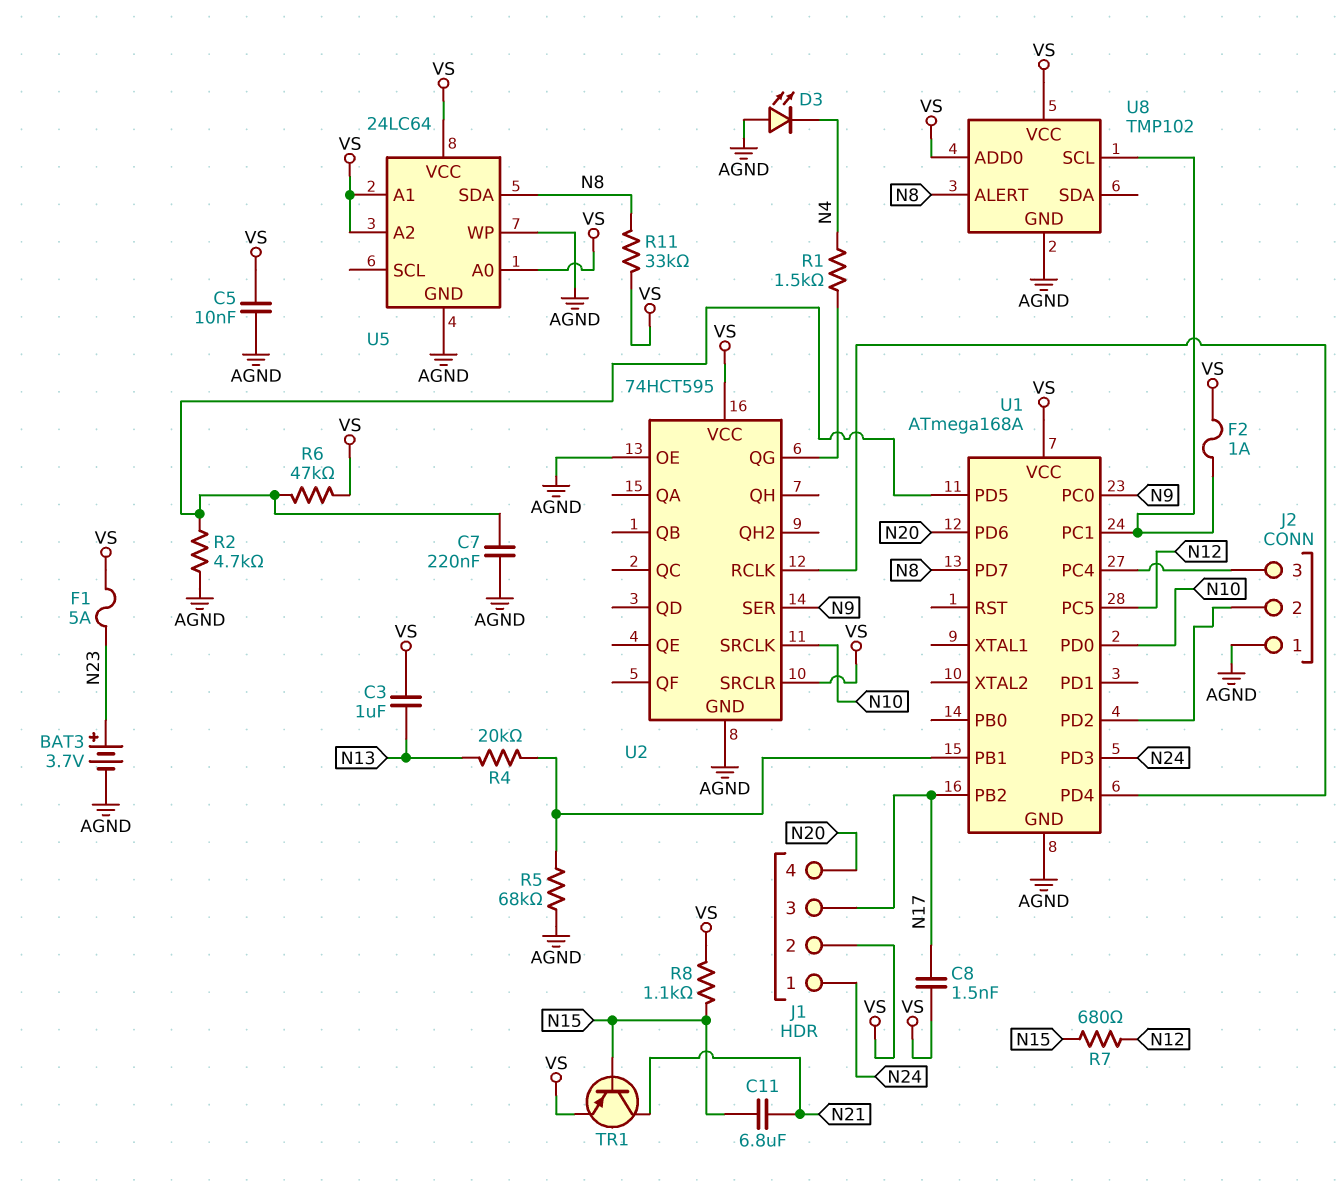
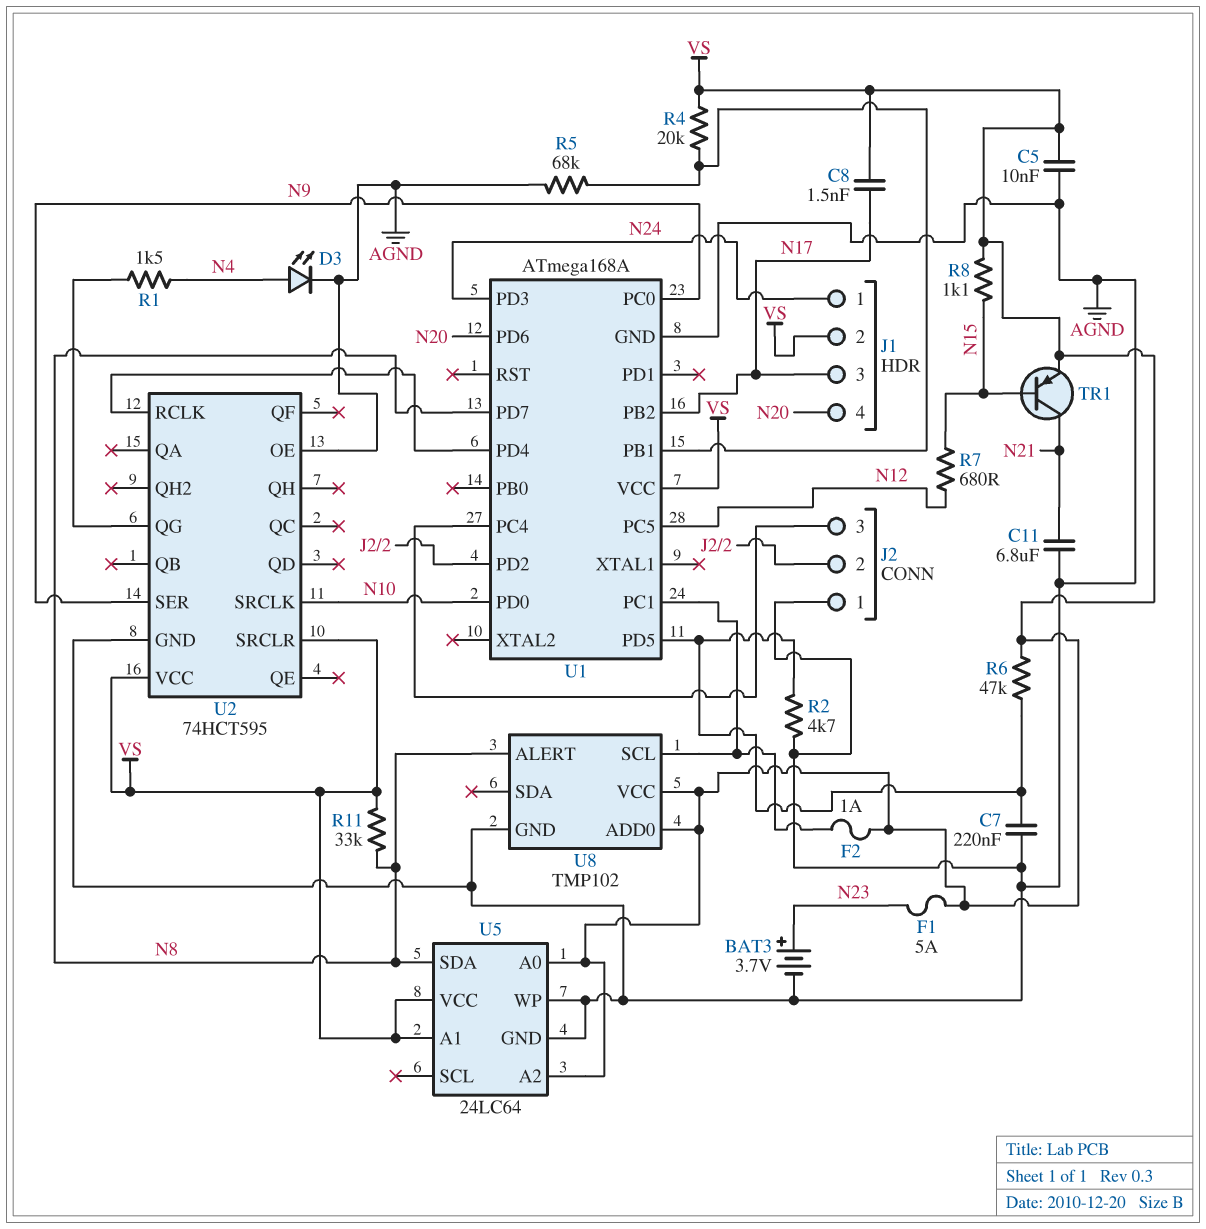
C3: 1uF (N13, VS) -> none
C11: 6.8uF (N15, N21) -> 6.8uF (AGND, N21)
D3: LED (A AGND, K N4) -> LED (A N4, K AGND)
R4: 20k (N13, U1/PB1) -> 20k (U1/PB1, VS)

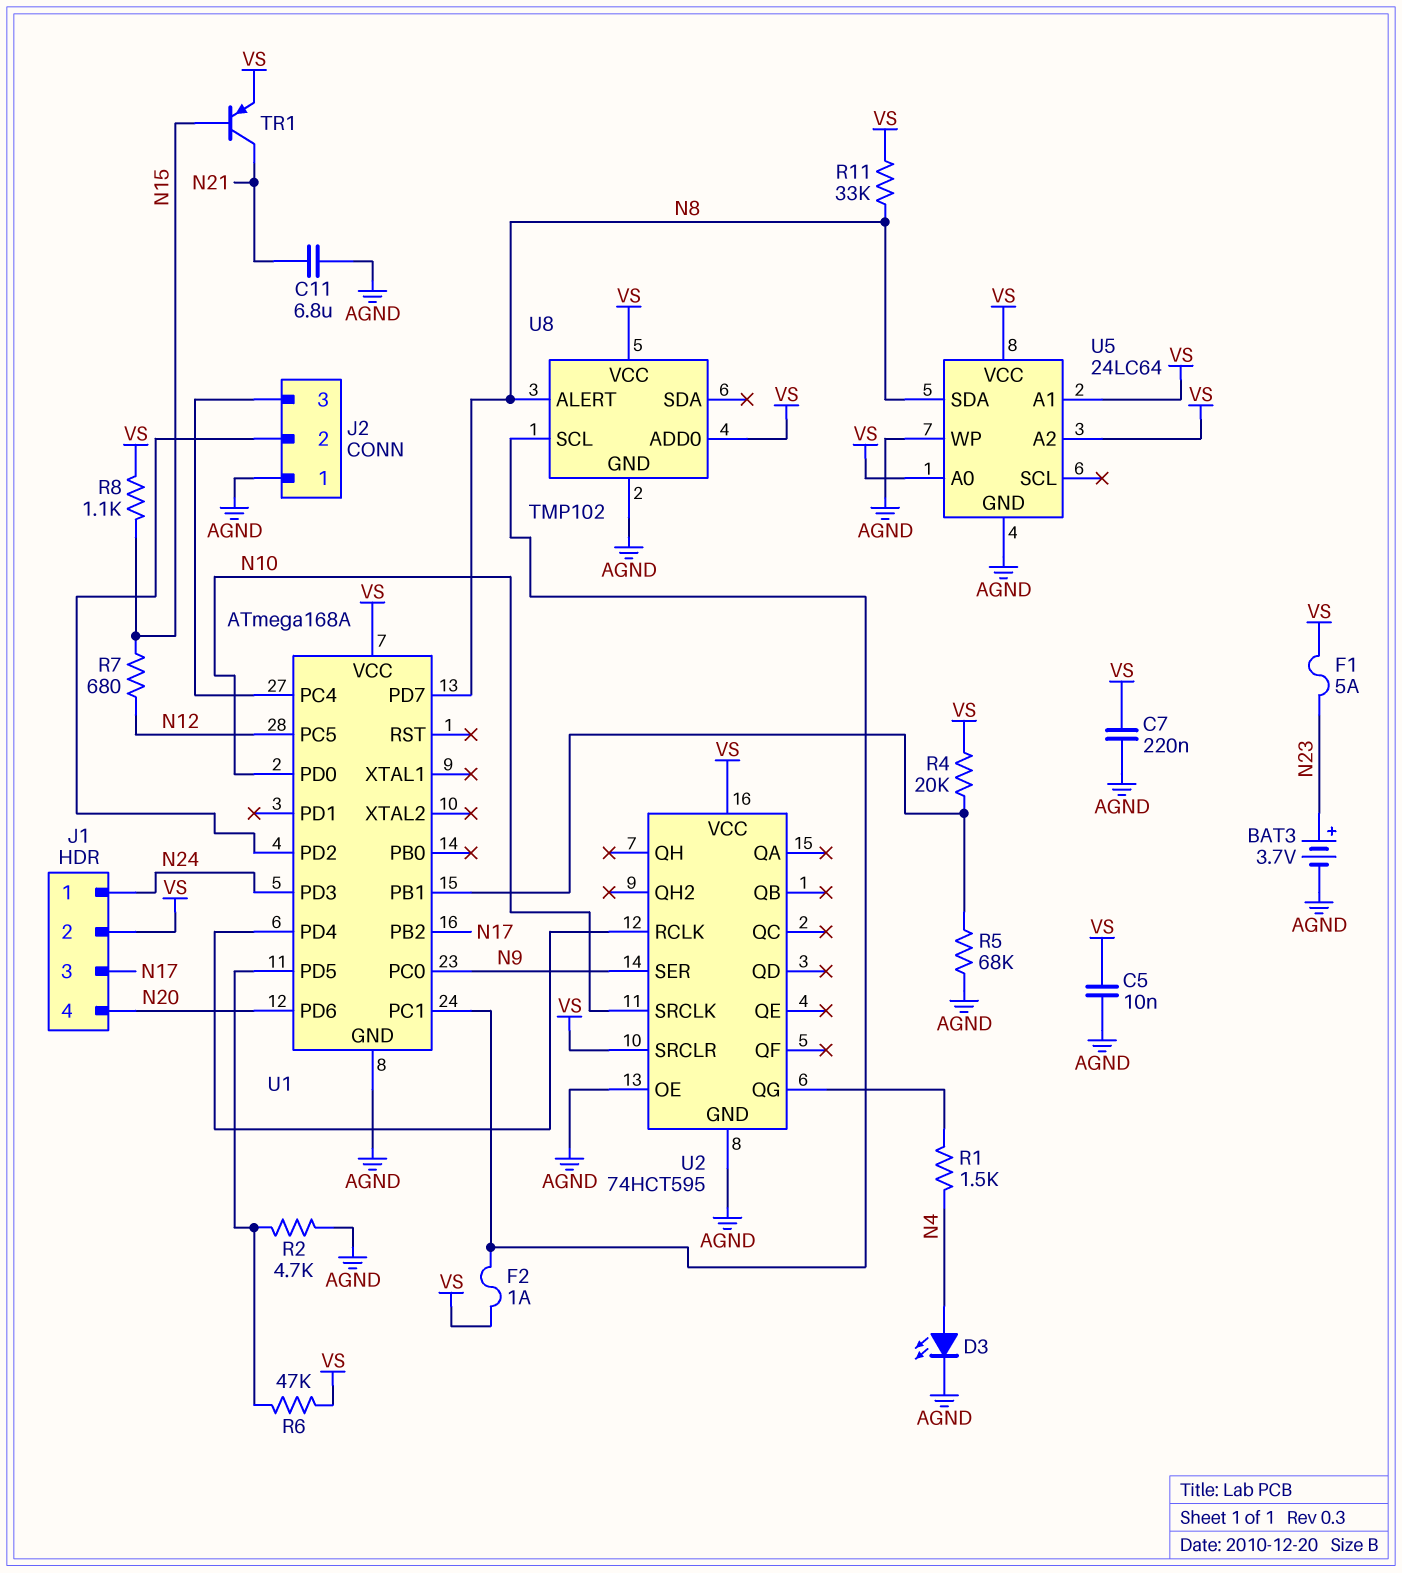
C7: 220nF (AGND, U1/PD5) -> 220nF (AGND, VS)
C8: 1.5nF (N17, VS) -> none

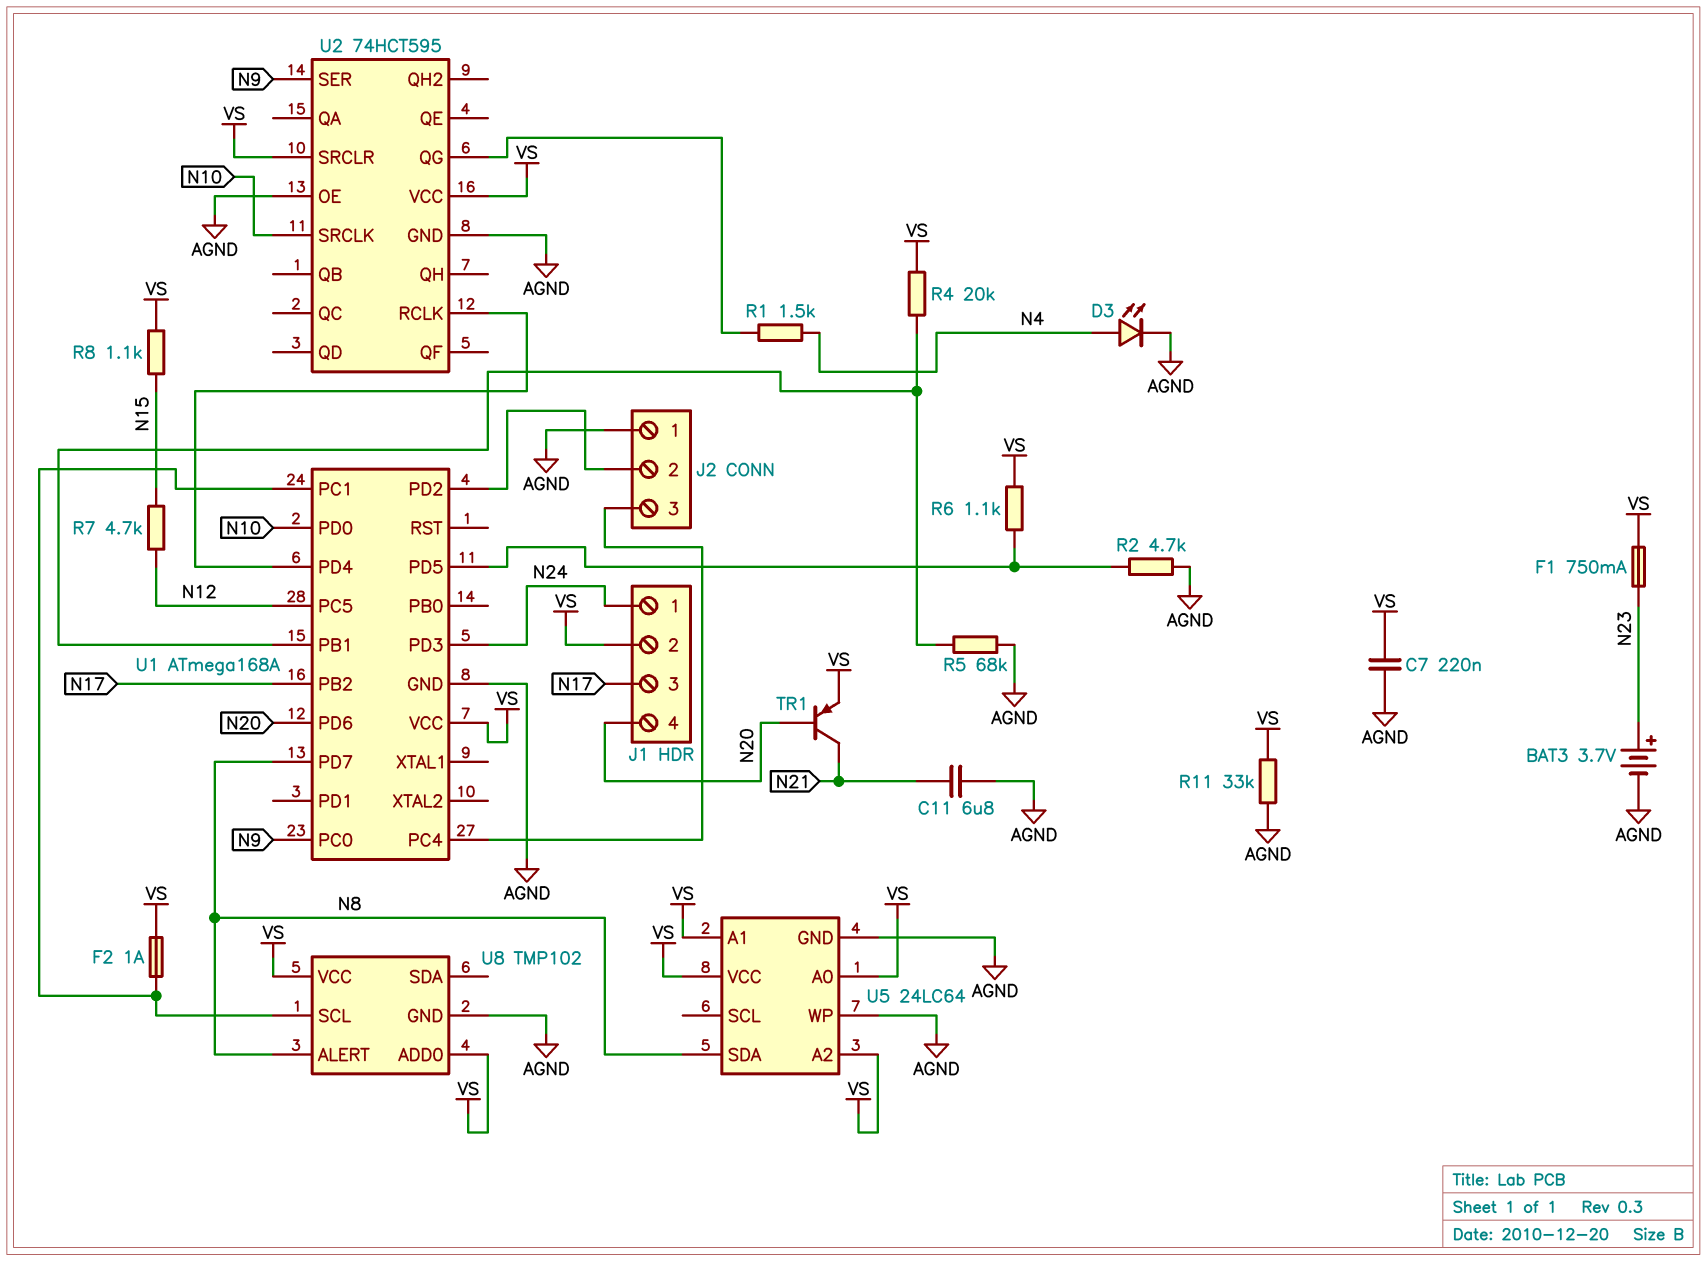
C5: 10nF (AGND, VS) -> none
F1: 5A (N23, VS) -> 750mA (N23, VS)
R6: 47k (U1/PD5, VS) -> 1.1k (U1/PD5, VS)
R7: 680 (N12, N15) -> 4.7k (N12, N15)
R11: 33k (N8, VS) -> 33k (AGND, VS)
TR1: PNP (B N15, C N21, E VS) -> PNP (B N20, C N21, E VS)

